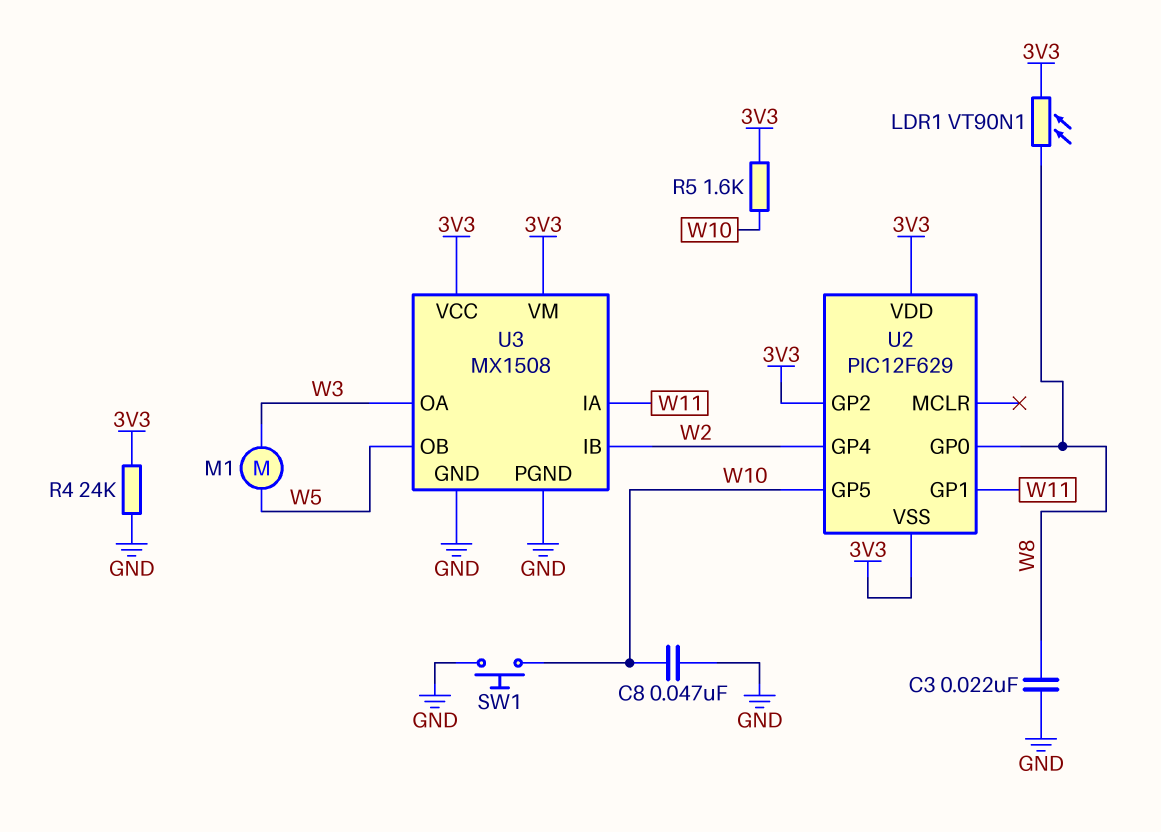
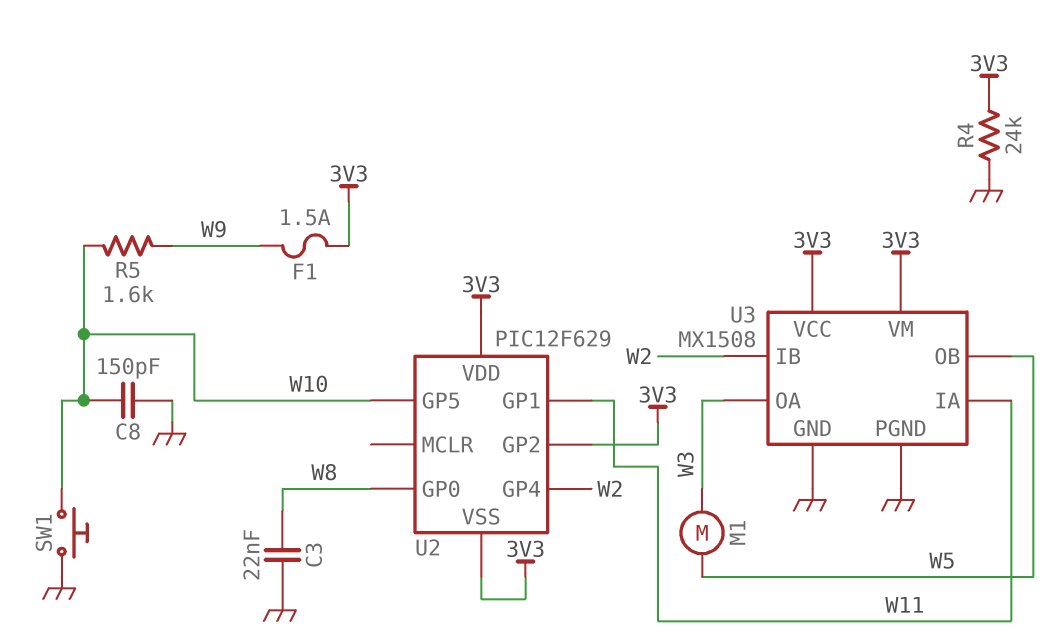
C8: 47nF (GND, W10) -> 150pF (GND, W10)
F1: none -> 1.5A (3V3, W9)
LDR1: VT90N1 (3V3, W8) -> none
R5: 1.6k (3V3, W10) -> 1.6k (W9, W10)

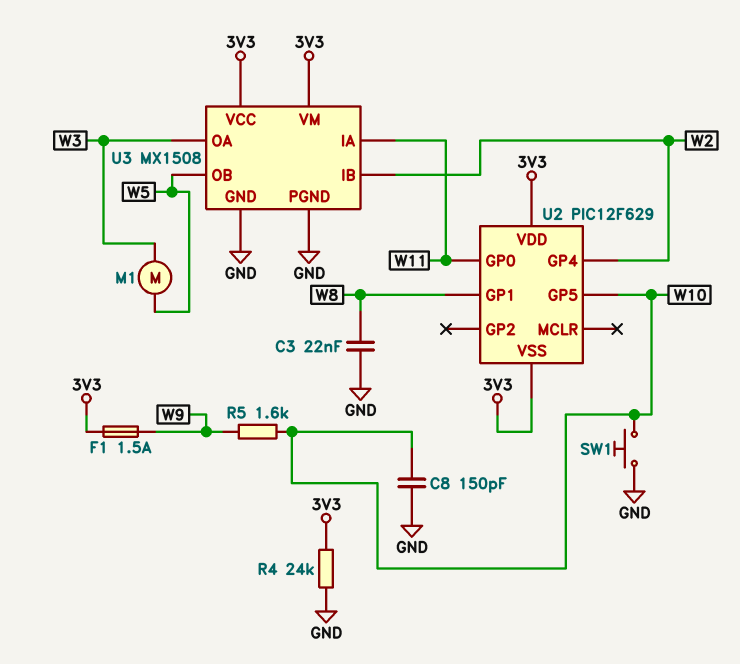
U2 pin GP0: W8 -> W11
U2 pin GP1: W11 -> W8
U2 pin GP2: 3V3 -> none

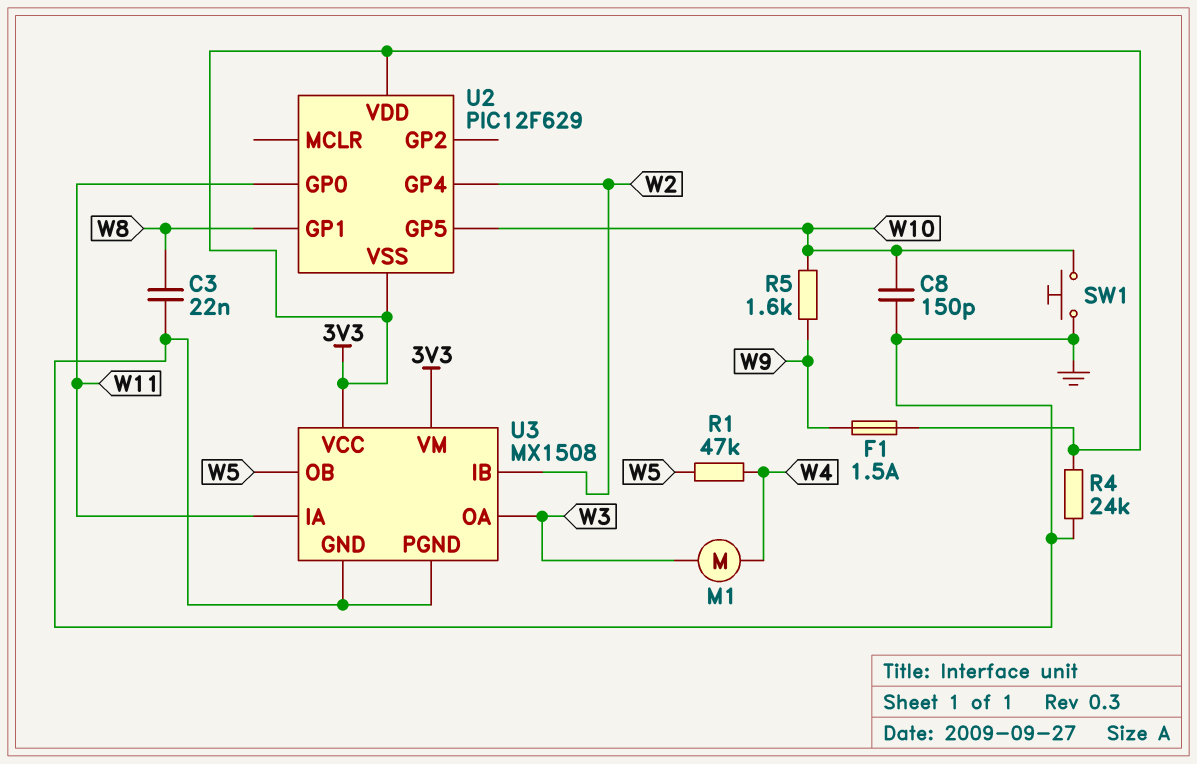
M1: motor (W3, W5) -> motor (W3, W4)
R1: none -> 47k (W4, W5)

